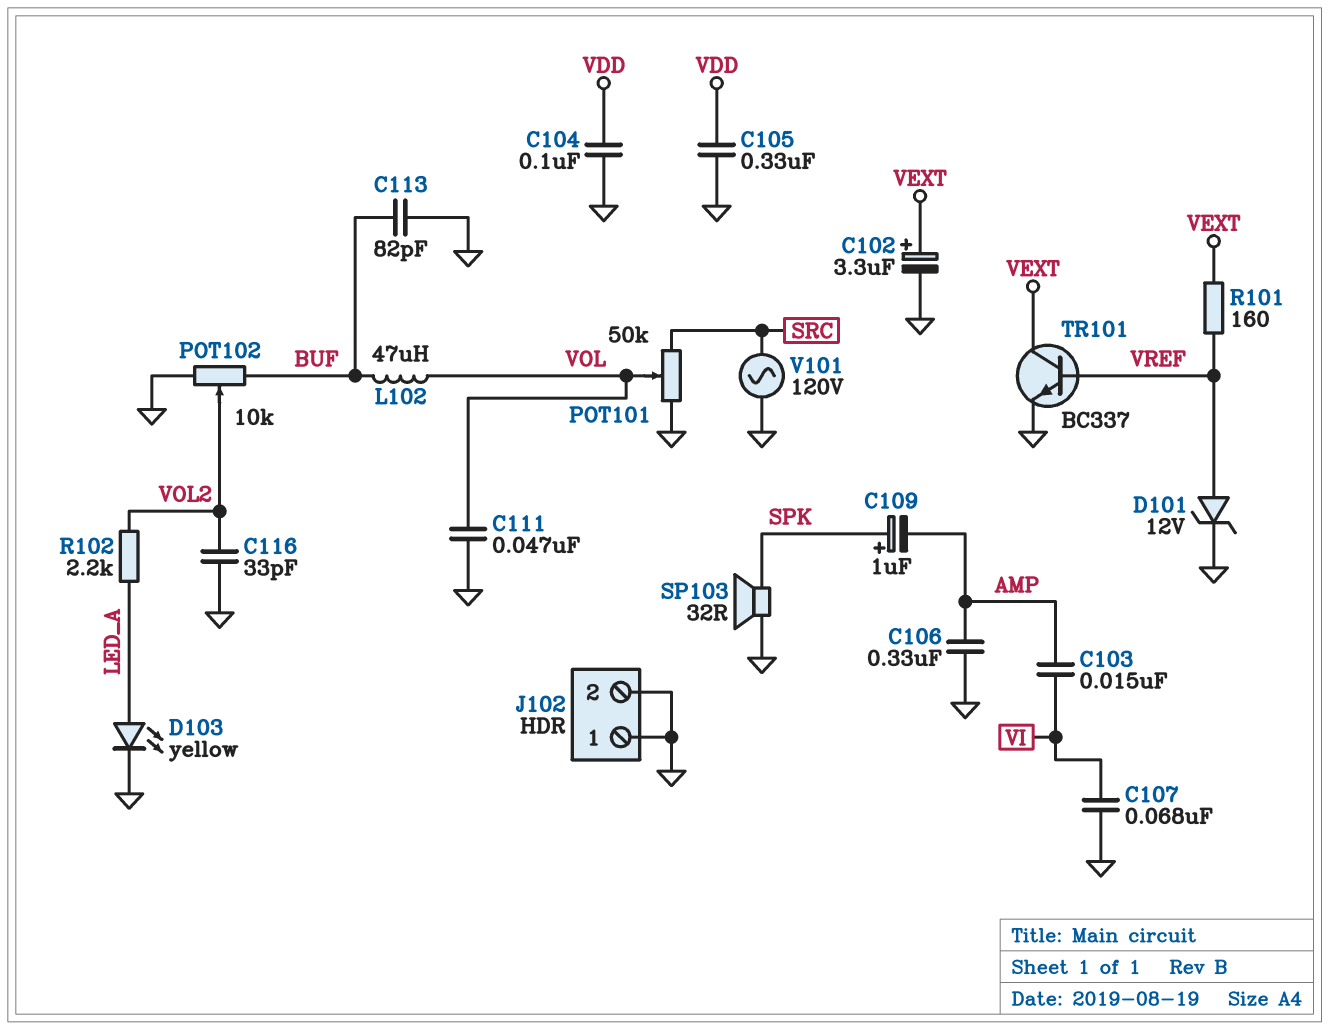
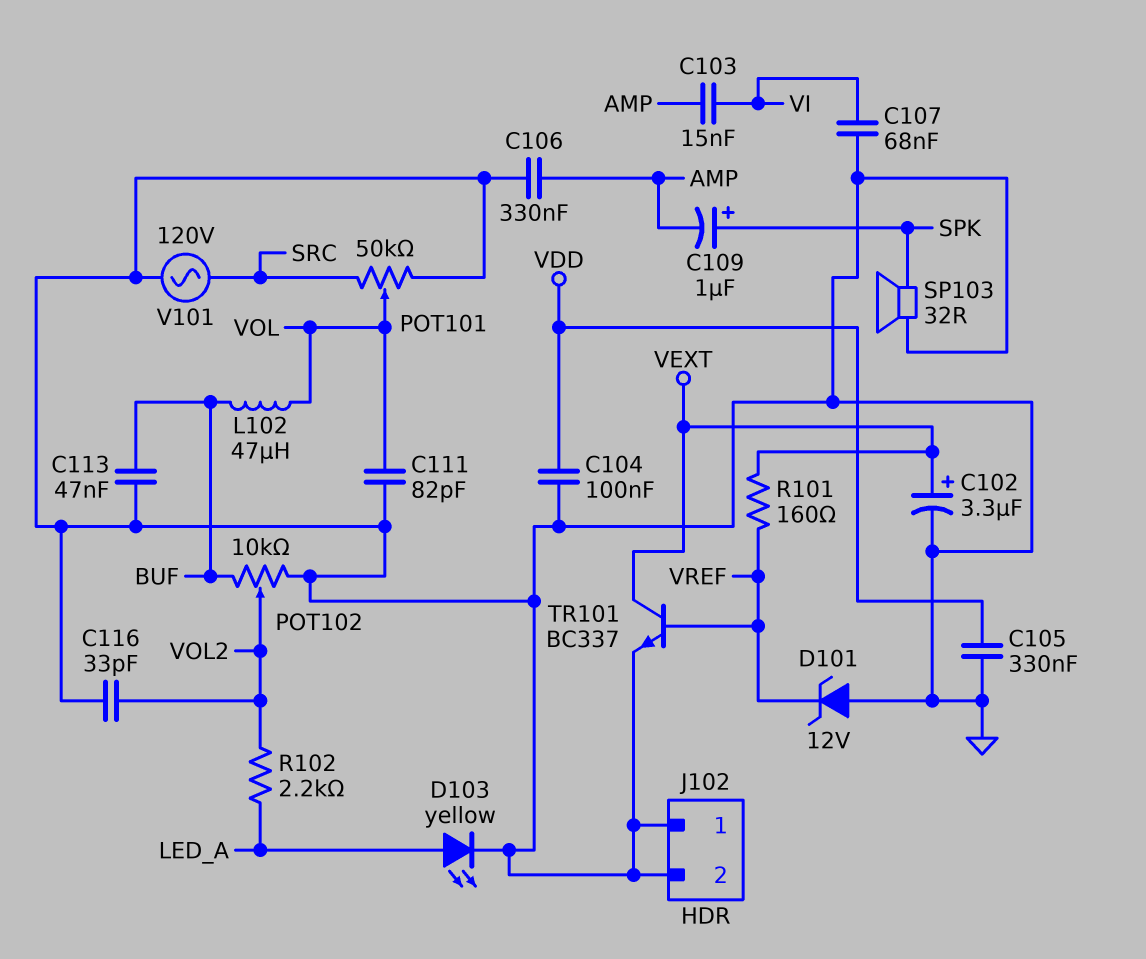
C111: 47nF (GND, VOL) -> 82pF (GND, VOL)
C113: 82pF (BUF, GND) -> 47nF (BUF, GND)
D101: zener 12V (A VREF, K GND) -> zener 12V (A GND, K VREF)

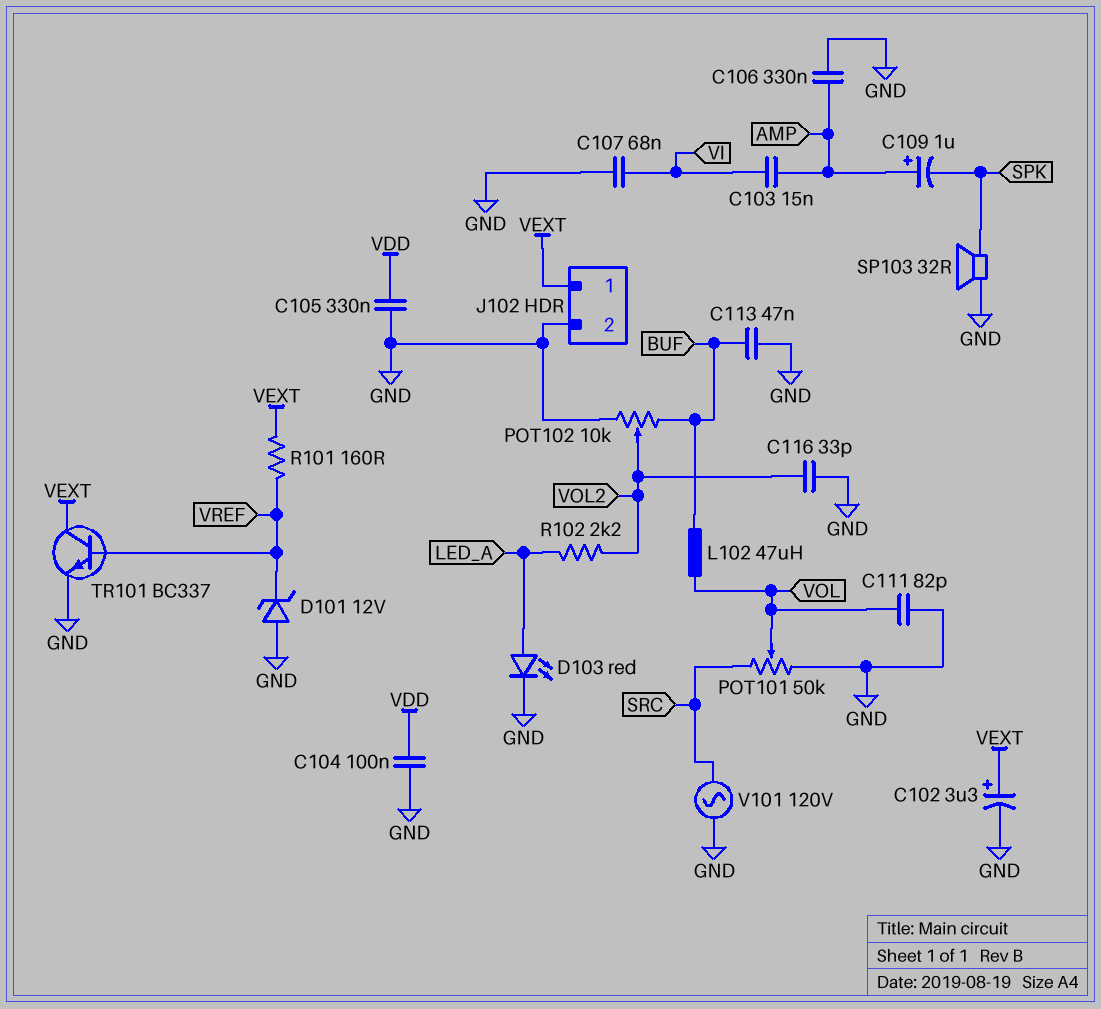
C109: 1uF (plus SPK, minus AMP) -> 1uF (plus AMP, minus SPK)
D103: LED yellow (A LED_A, K GND) -> LED red (A LED_A, K GND)
J102 pin 1: GND -> VEXT

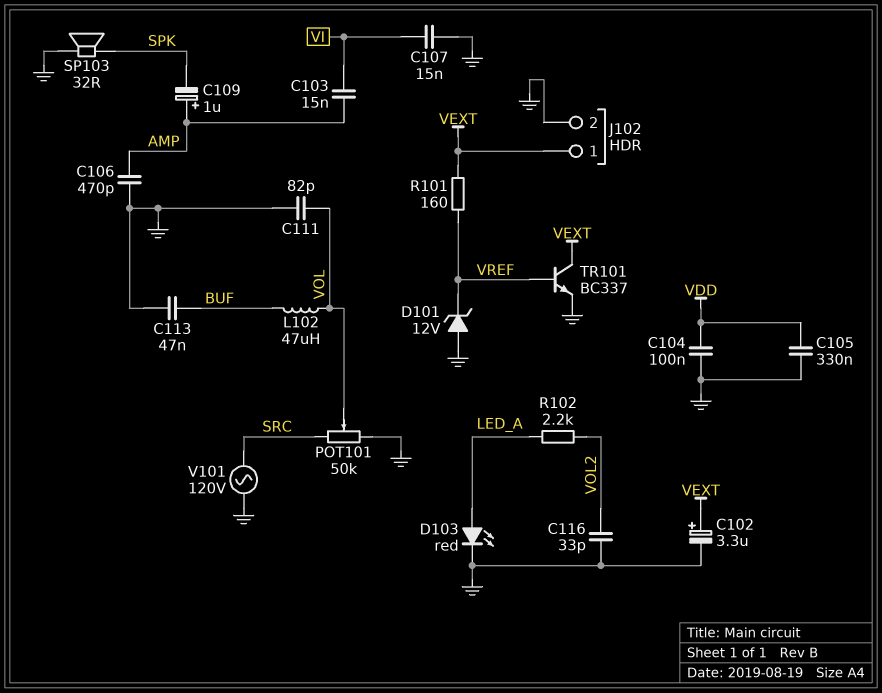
C106: 330nF (AMP, GND) -> 470pF (AMP, GND)
C107: 68nF (GND, VI) -> 15nF (GND, VI)
POT102: 10k (BUF, GND, wiper VOL2) -> none

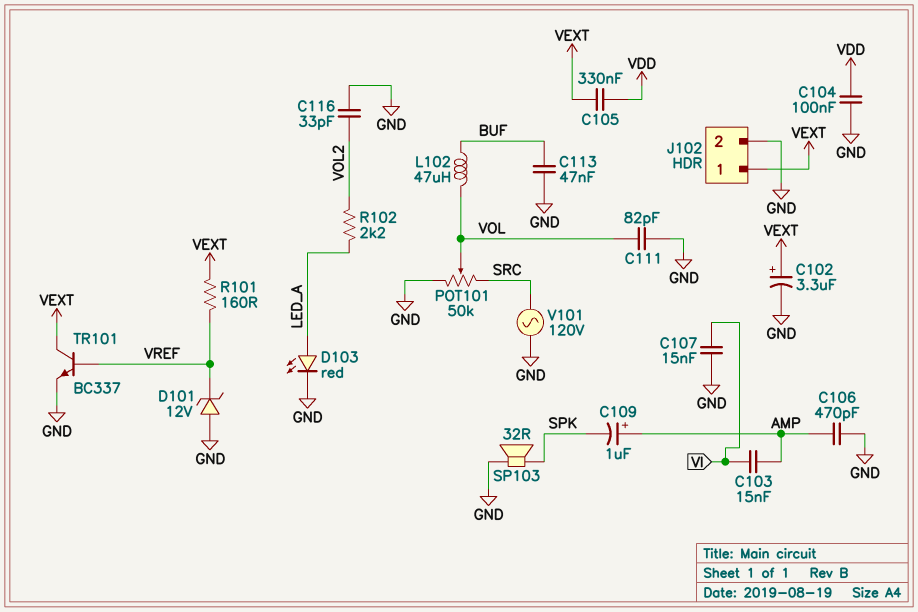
C105: 330nF (GND, VDD) -> 330nF (VDD, VEXT)

